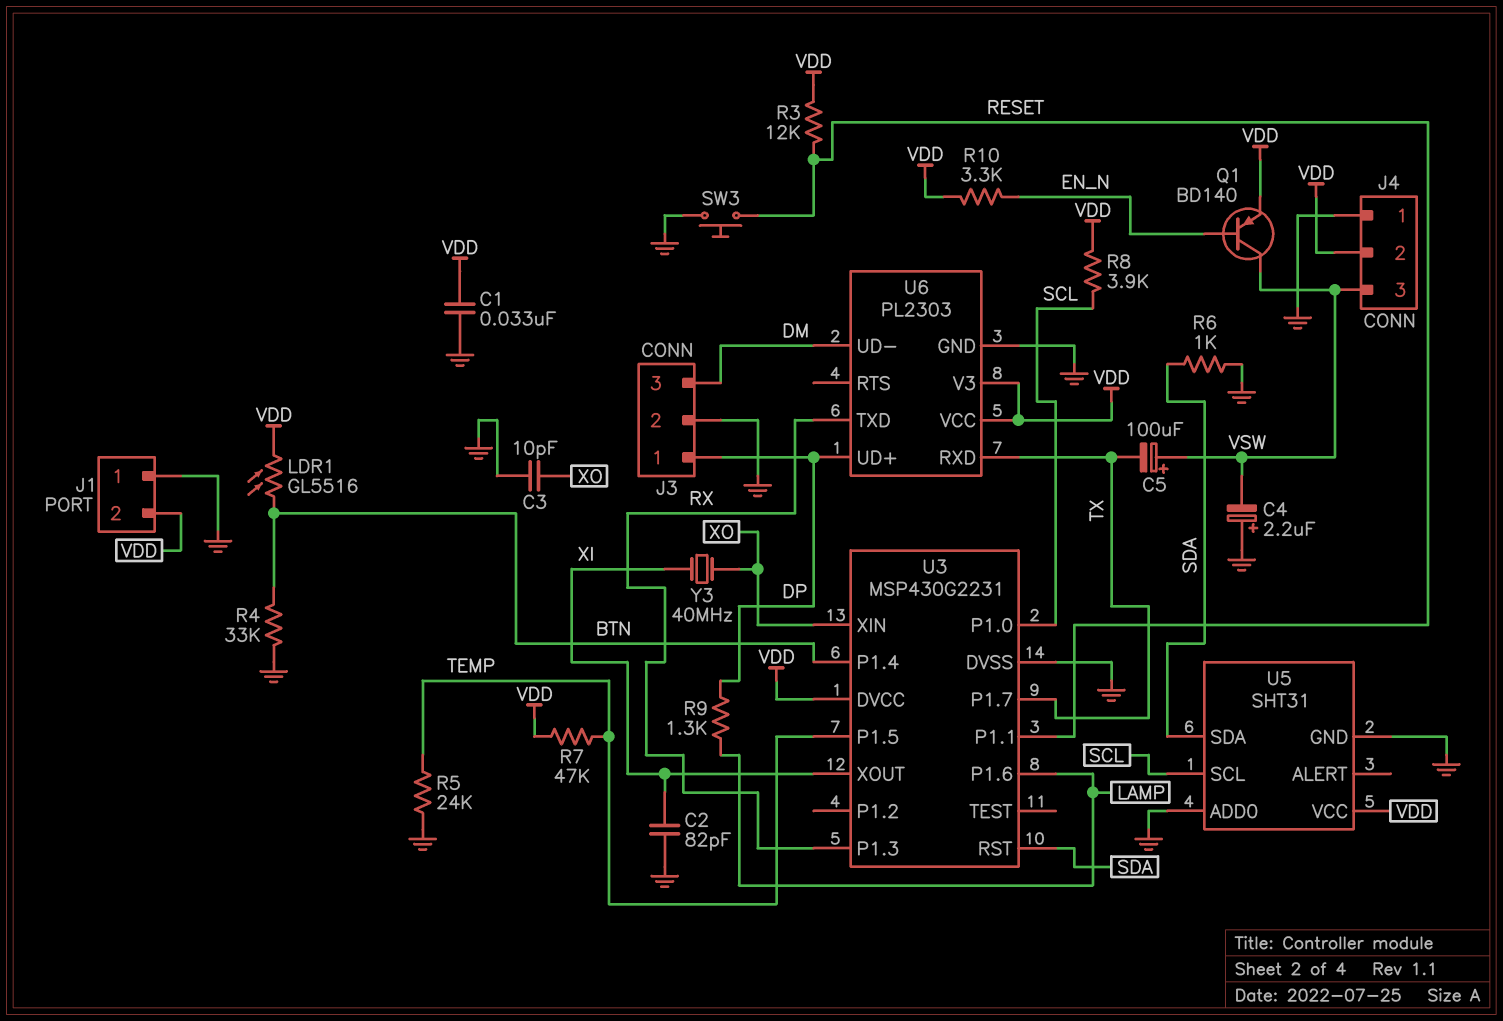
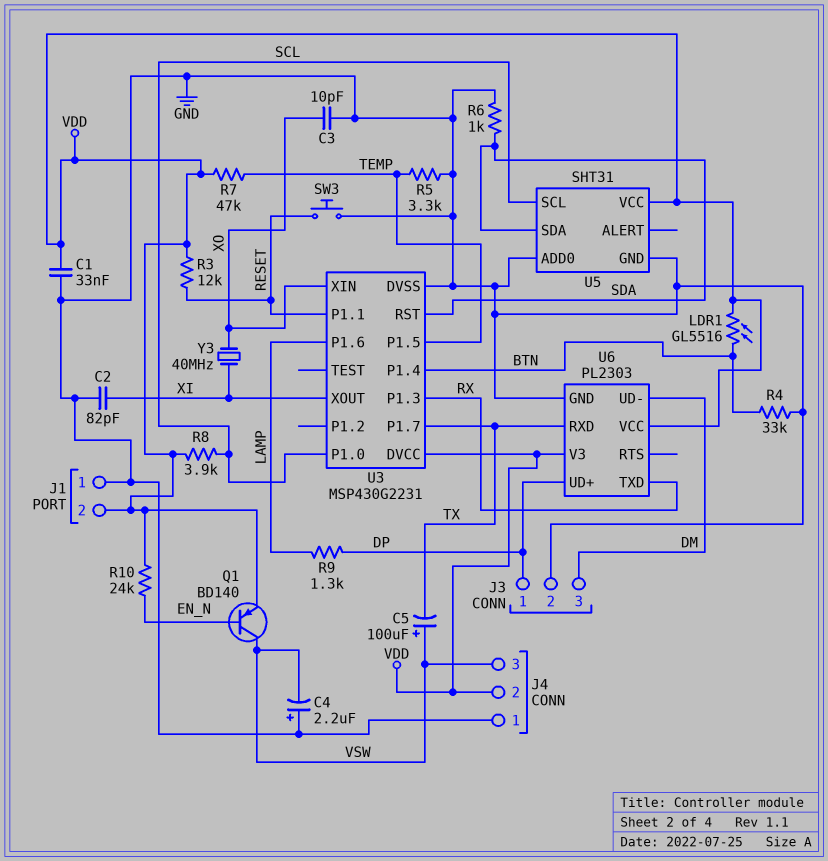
R5: 24k (GND, TEMP) -> 3.3k (GND, TEMP)
R10: 3.3k (EN_N, VDD) -> 24k (EN_N, VDD)

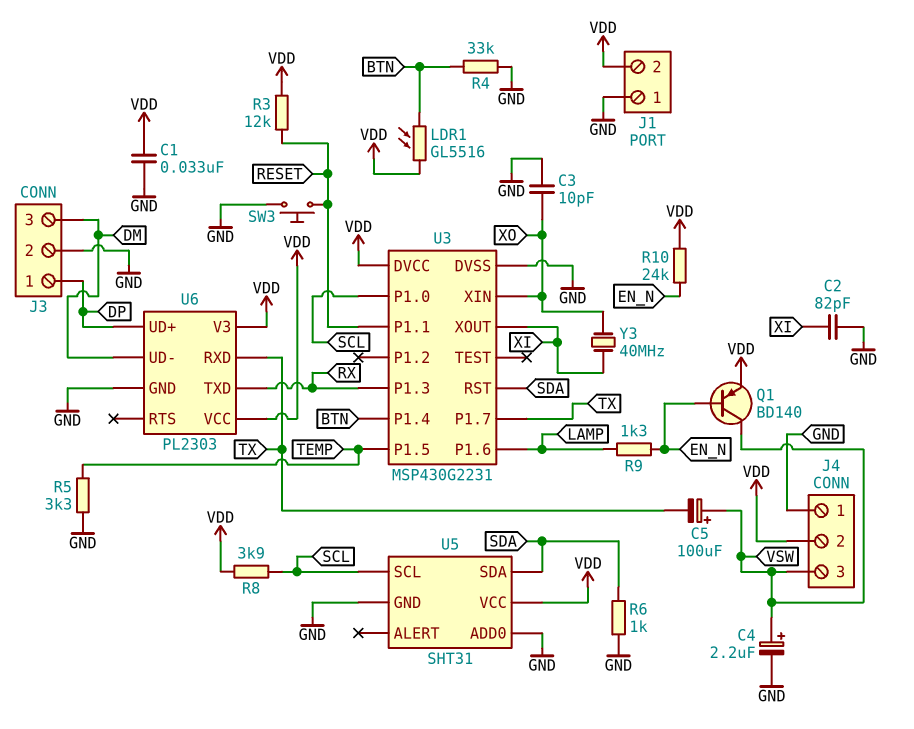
C4: 2.2uF (plus GND, minus VSW) -> 2.2uF (plus VSW, minus GND)
R7: 47k (TEMP, VDD) -> none
R9: 1.3k (DP, LAMP) -> 1.3k (EN_N, LAMP)

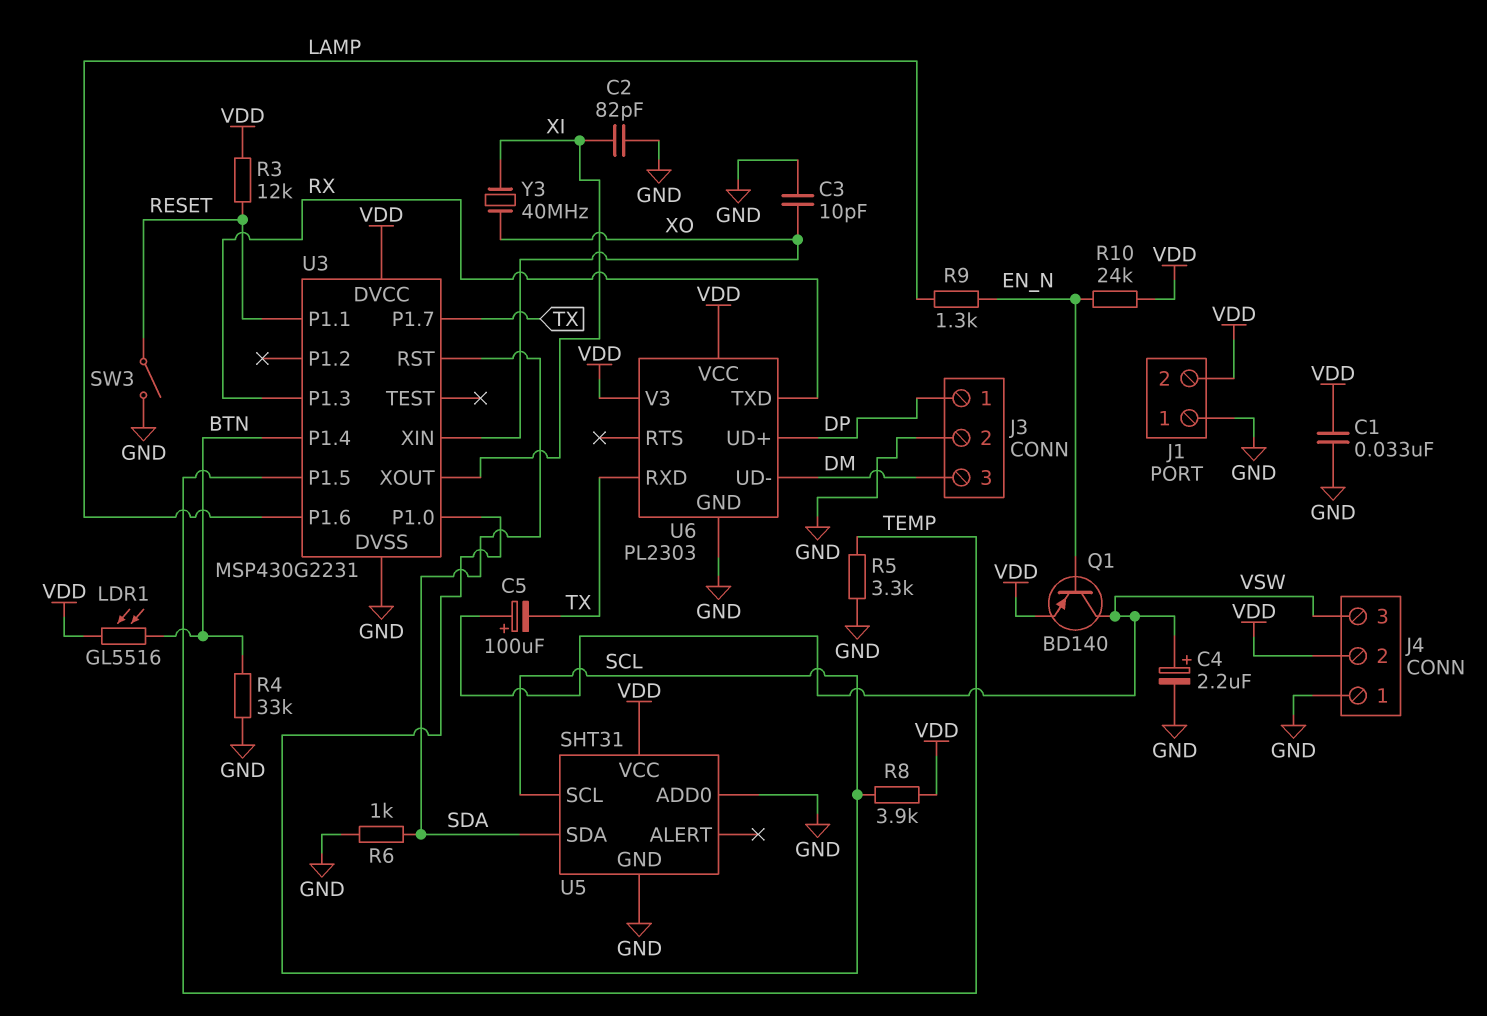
SW3: button (GND, RESET) -> switch (GND, RESET)

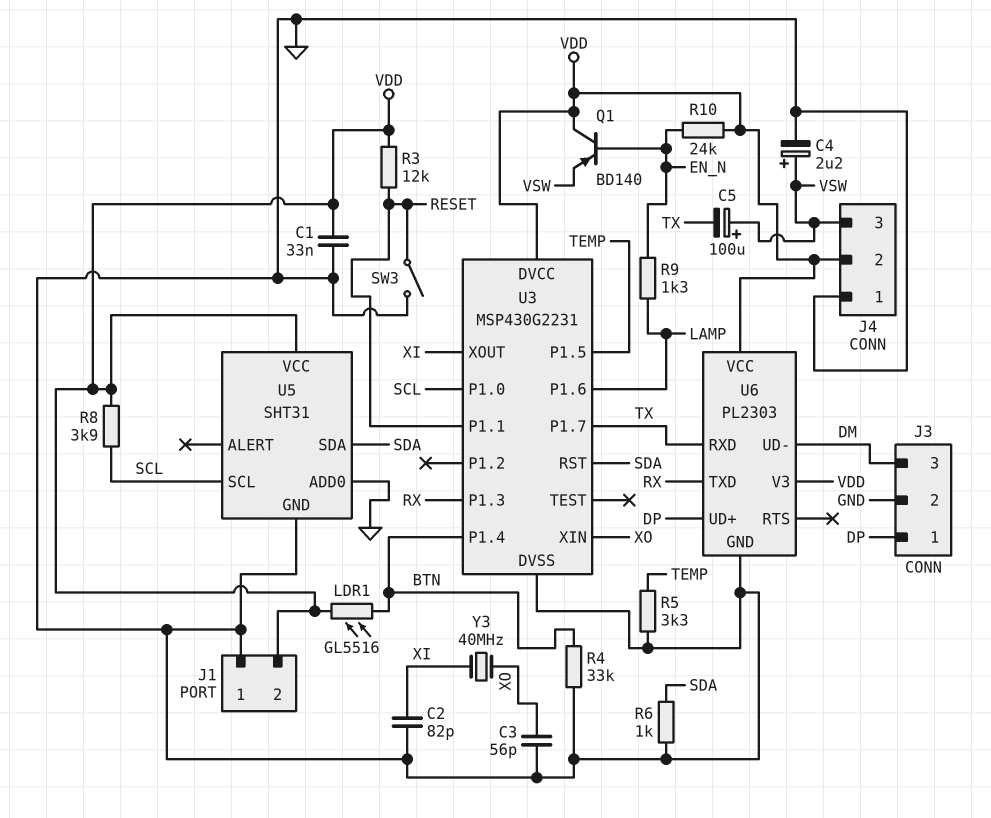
C3: 10pF (GND, XO) -> 56pF (GND, XO)
Q1: PNP BD140 (B EN_N, C VSW, E VDD) -> PNP BD140 (B EN_N, C VDD, E VSW)

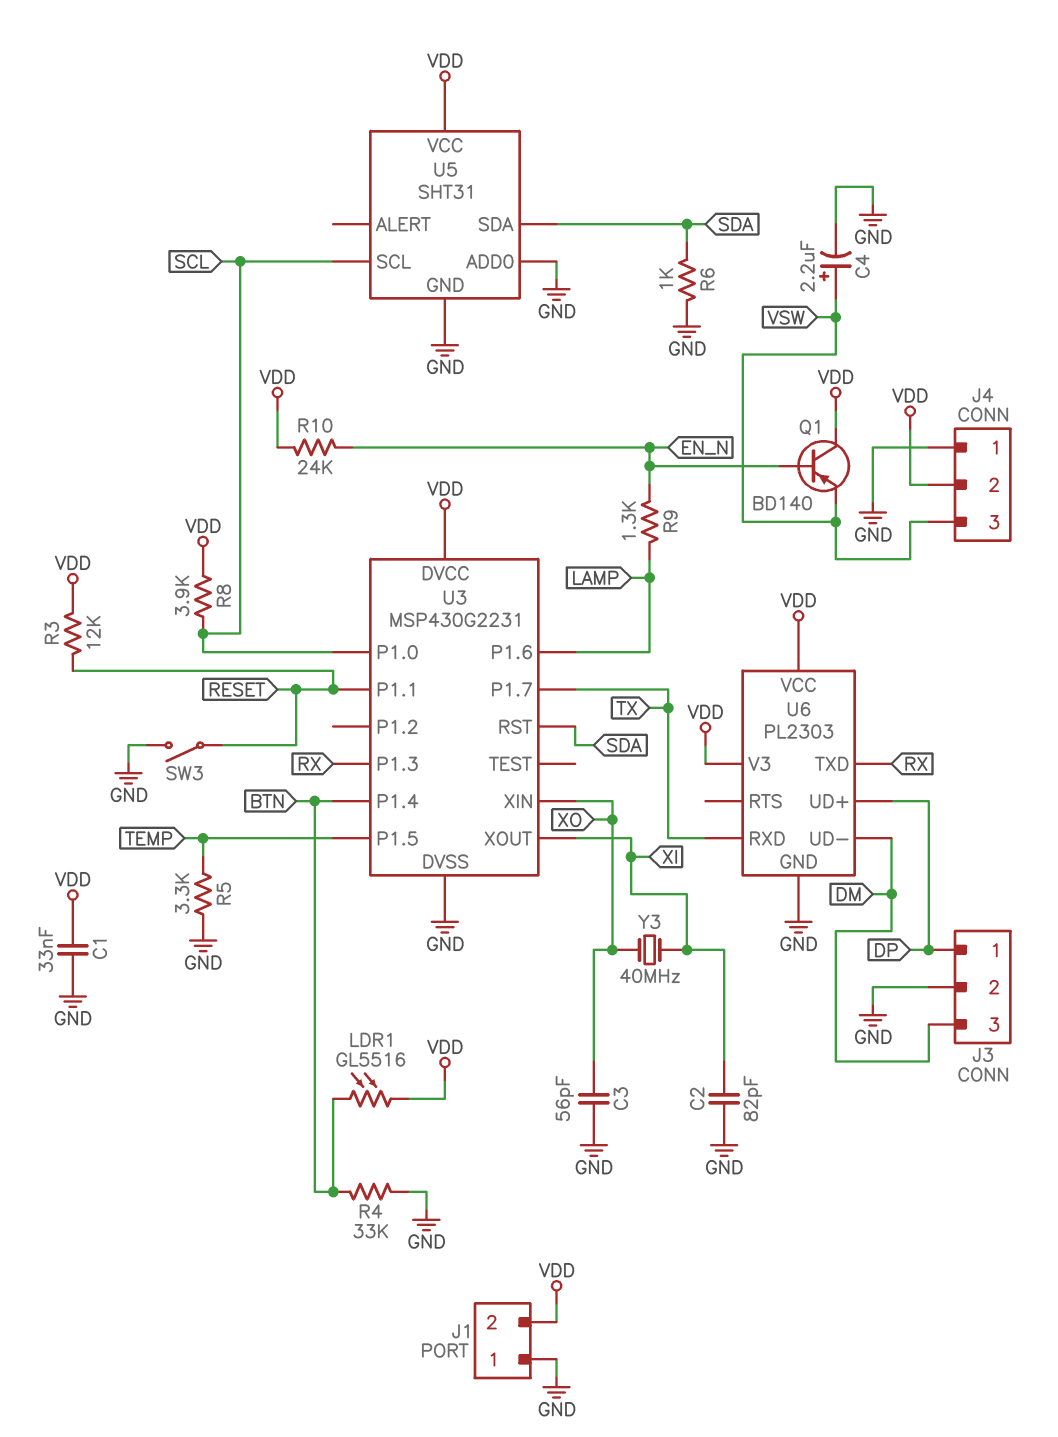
C5: 100uF (plus VSW, minus TX) -> none

